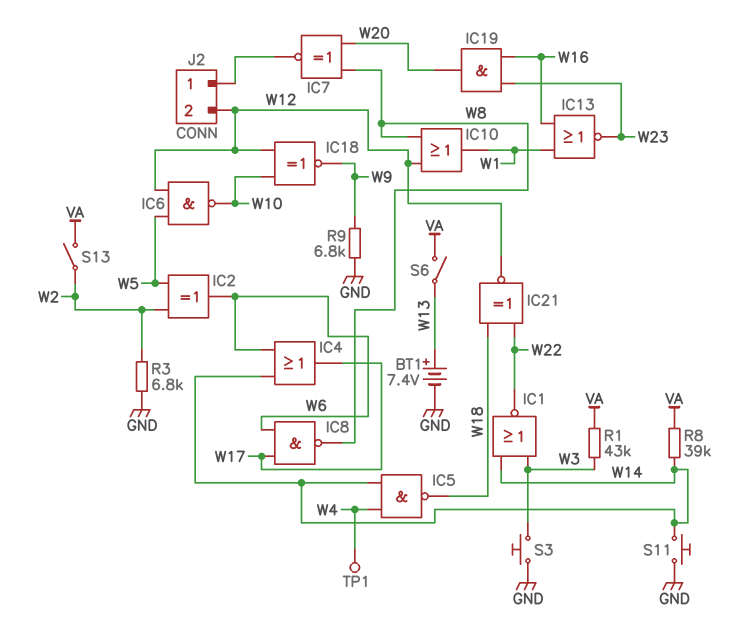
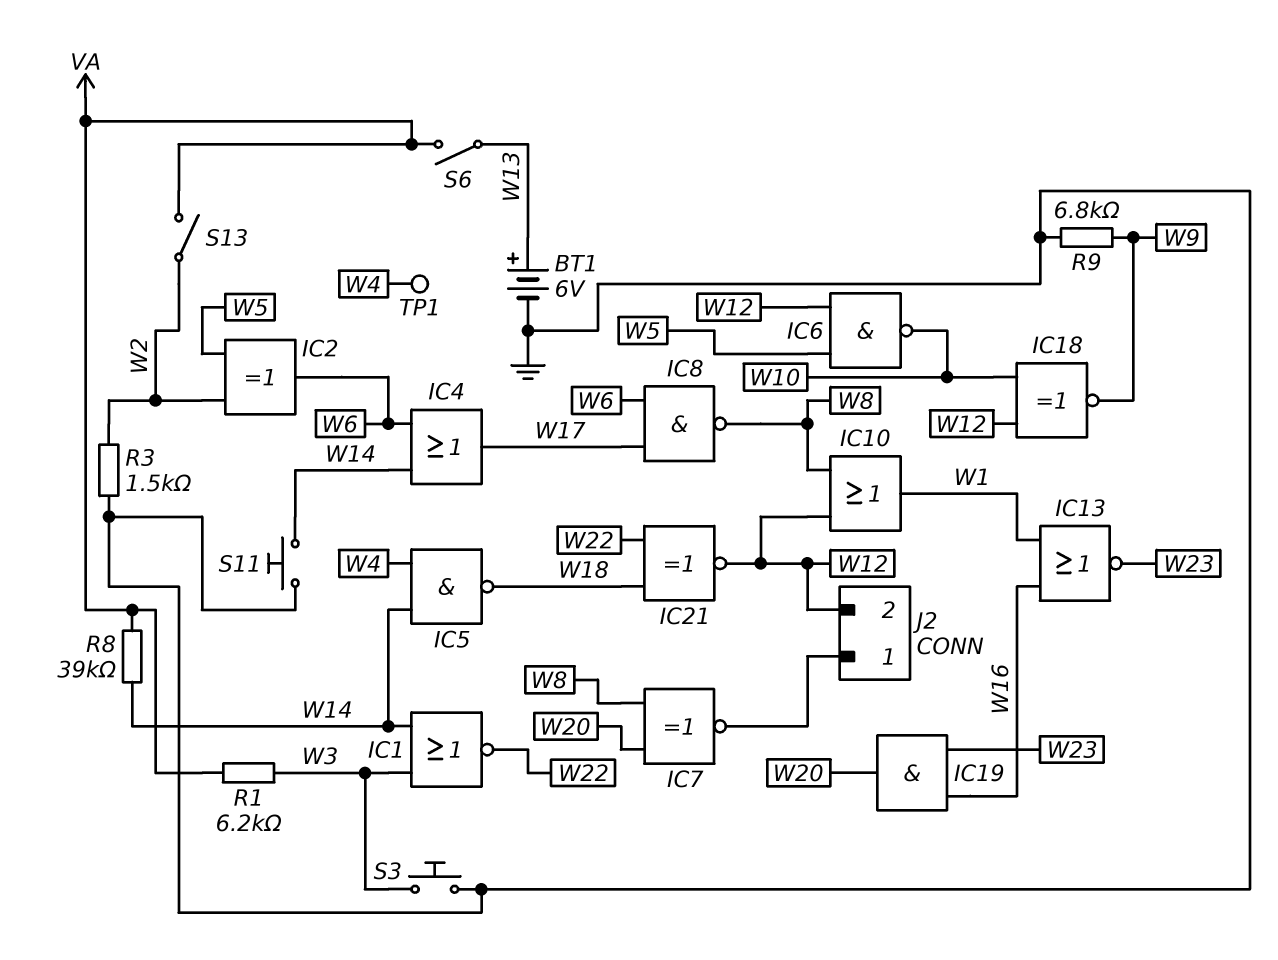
BT1: 7.4V (plus W13, minus GND) -> 6V (plus W13, minus GND)
R1: 43k (VA, W3) -> 6.2k (VA, W3)
R3: 6.8k (GND, W2) -> 1.5k (GND, W2)

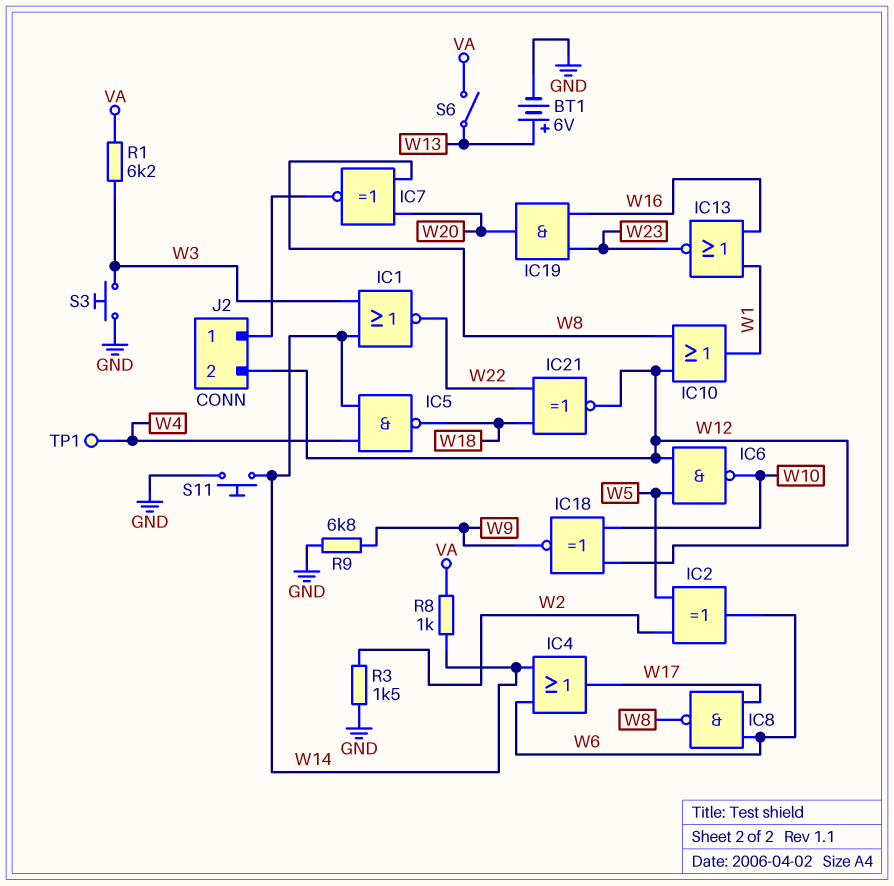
R8: 39k (VA, W14) -> 1k (VA, W14)
S13: switch (VA, W2) -> none

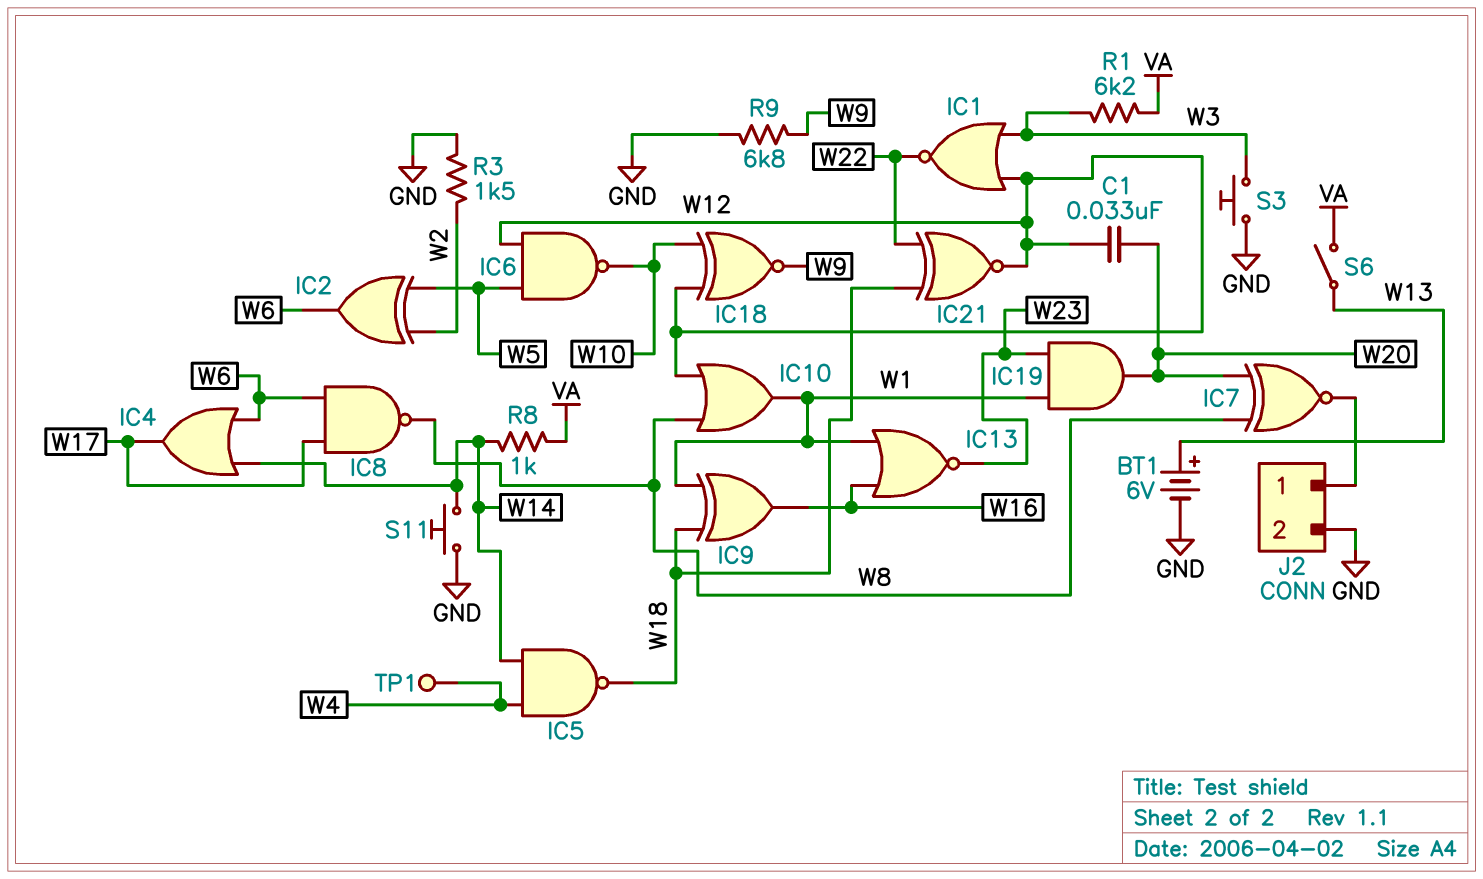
C1: none -> 33nF (W12, W20)
IC1: NOR (in W3, in W14, out W22) -> NOR (in W3, in W12, out W22)
IC9: none -> XOR (in W1, in W18, out W16)
IC19: AND (in W16, in W23, out W20) -> AND (in W1, in W23, out W20)
J2 pin 2: W12 -> GND

